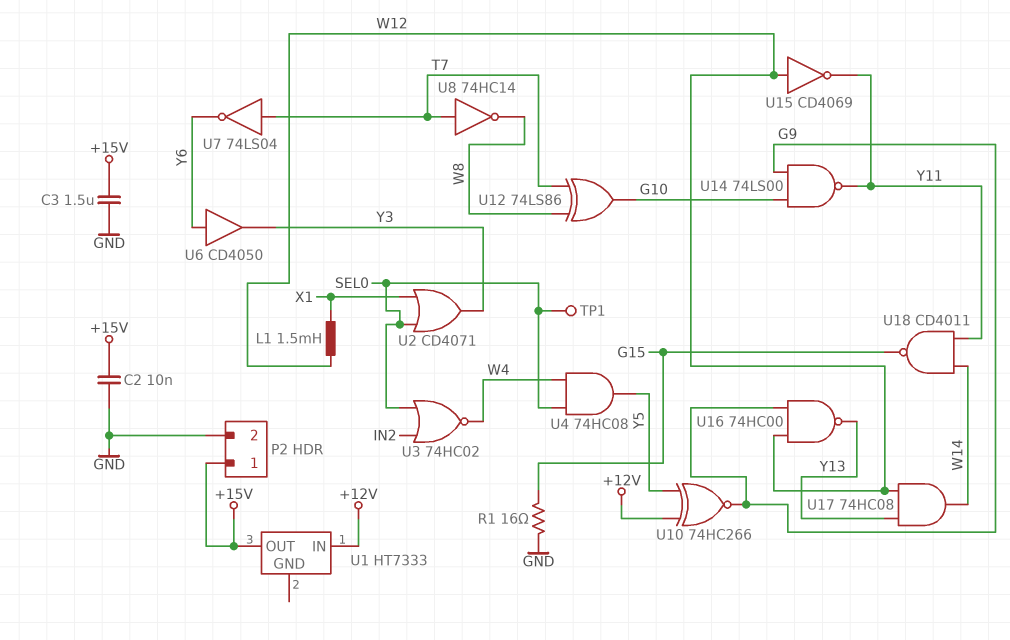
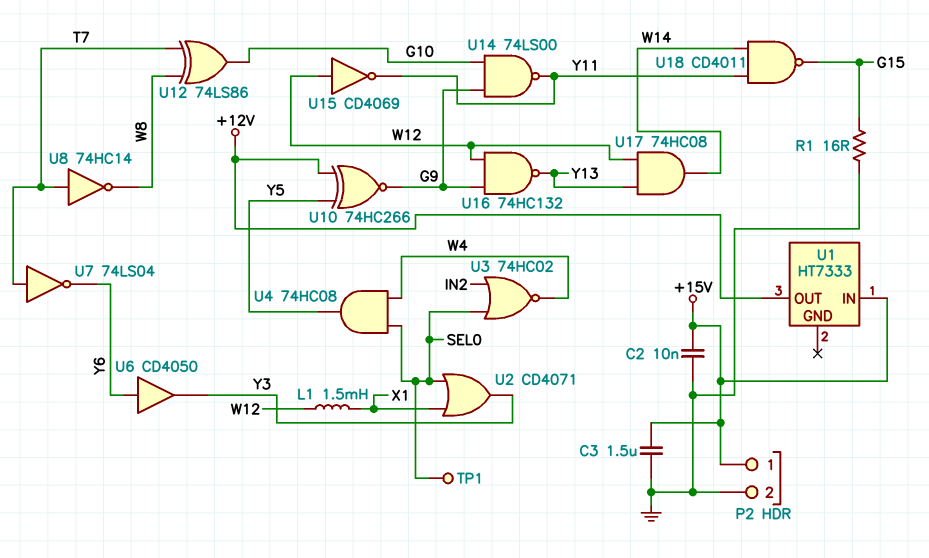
U1 pin IN: +12V -> +15V
U1 pin OUT: +15V -> +12V
U16: NAND 74HC00 (in G9, in W12, out Y13) -> NAND 74HC132 (in G9, in W12, out Y13)

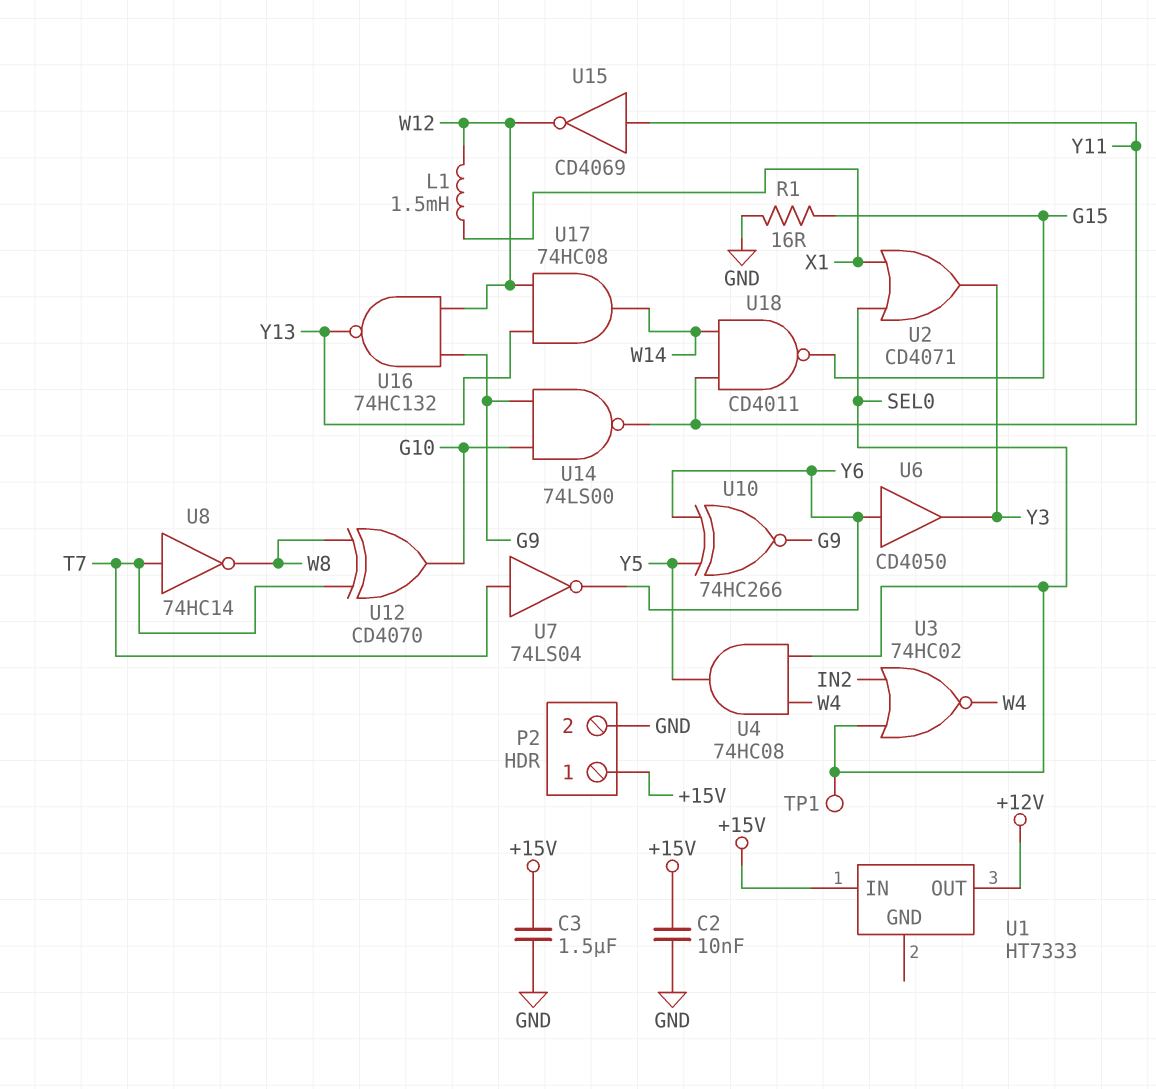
U10: XNOR 74HC266 (in +12V, in Y5, out G9) -> XNOR 74HC266 (in Y5, in Y6, out G9)
U12: XOR 74LS86 (in T7, in W8, out G10) -> XOR CD4070 (in T7, in W8, out G10)
U15: NOT CD4069 (in W12, out Y11) -> NOT CD4069 (in Y11, out W12)

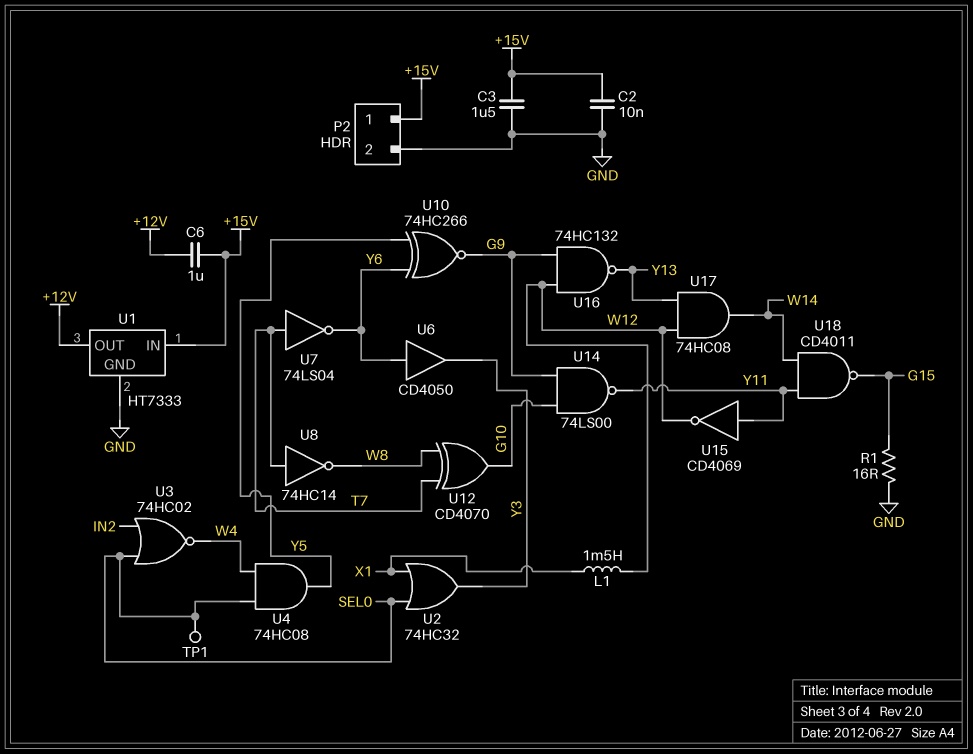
C6: none -> 1uF (+12V, +15V)
U1 pin GND: none -> GND
U2: OR CD4071 (in SEL0, in X1, out Y3) -> OR 74HC32 (in SEL0, in X1, out Y3)

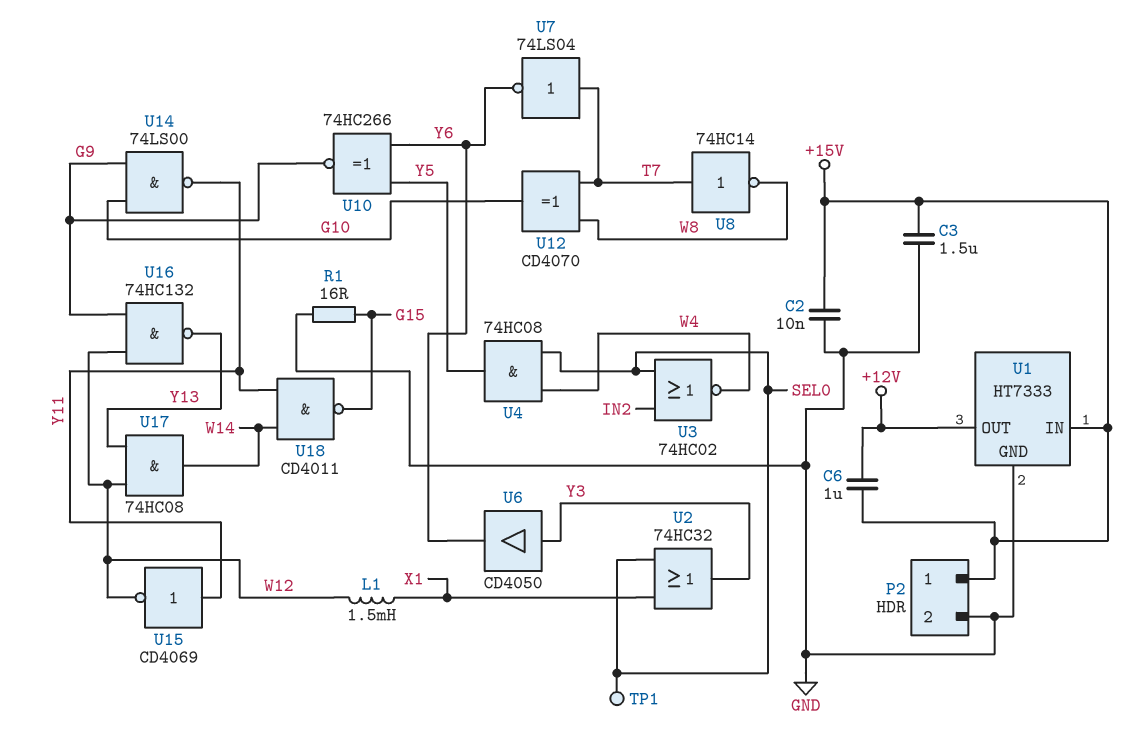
U6: buffer CD4050 (in Y6, out Y3) -> buffer CD4050 (in Y3, out Y6)

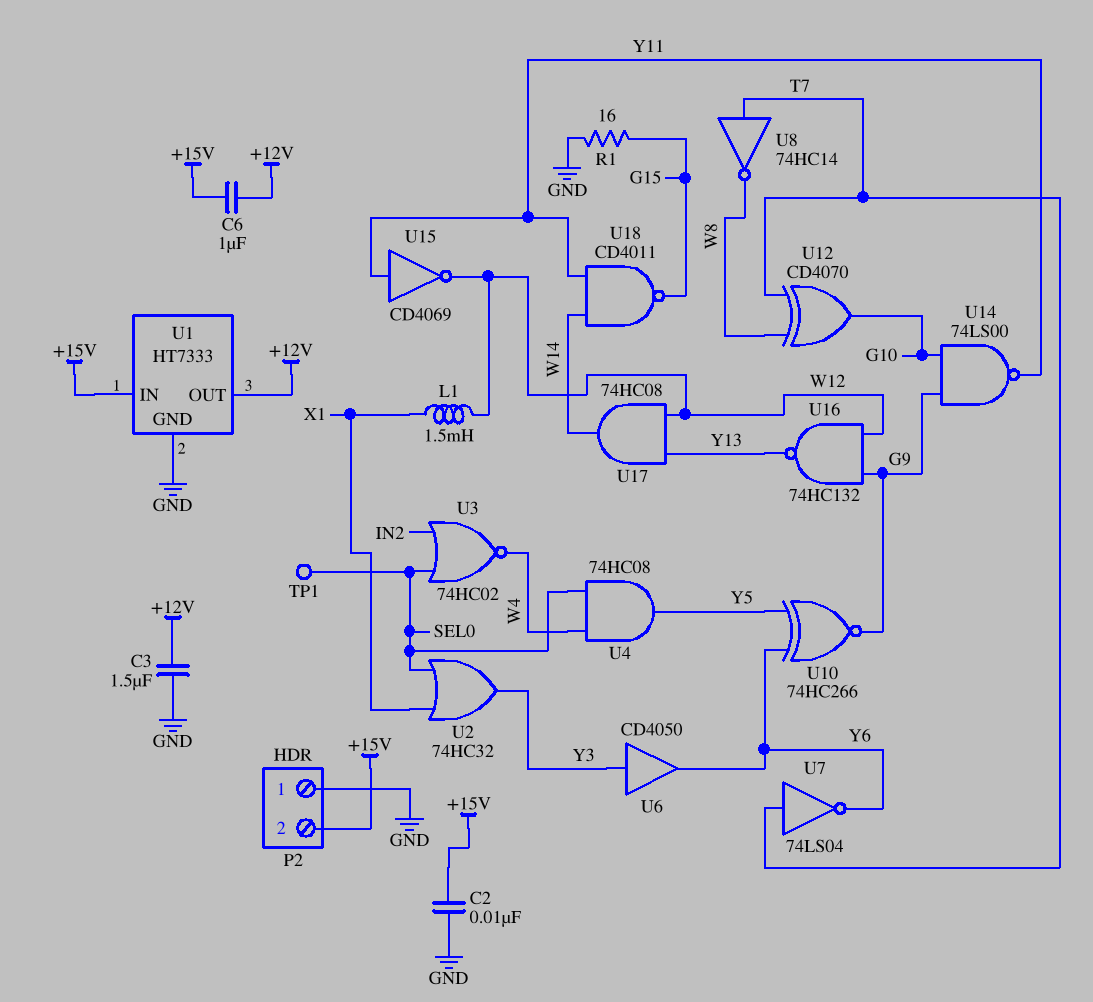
C3: 1.5uF (+15V, GND) -> 1.5uF (+12V, GND)
P2 pin 1: +15V -> GND
P2 pin 2: GND -> +15V

